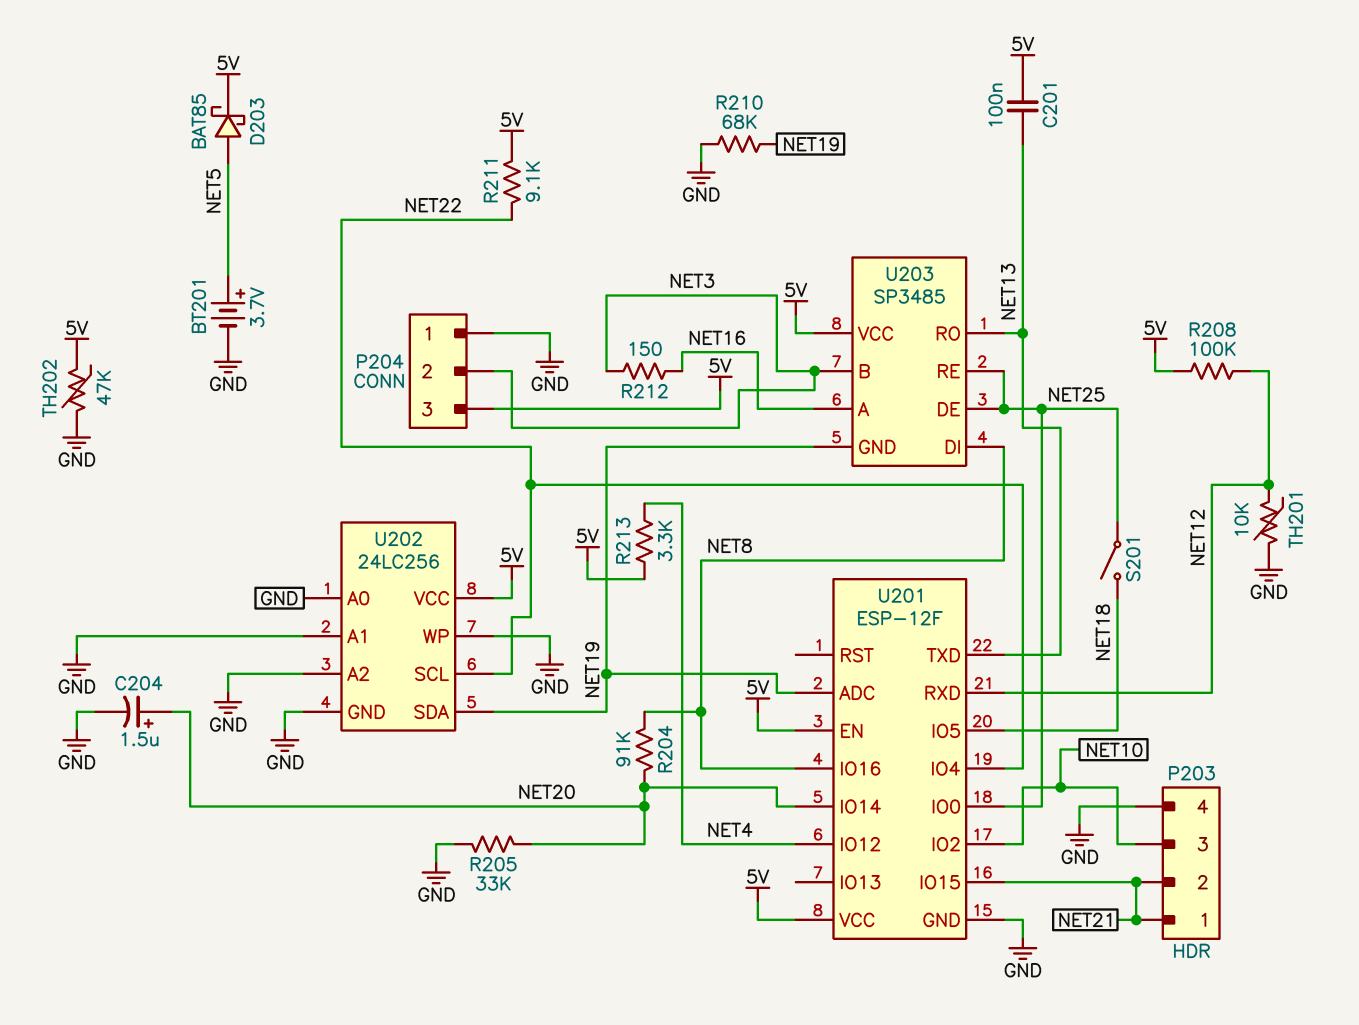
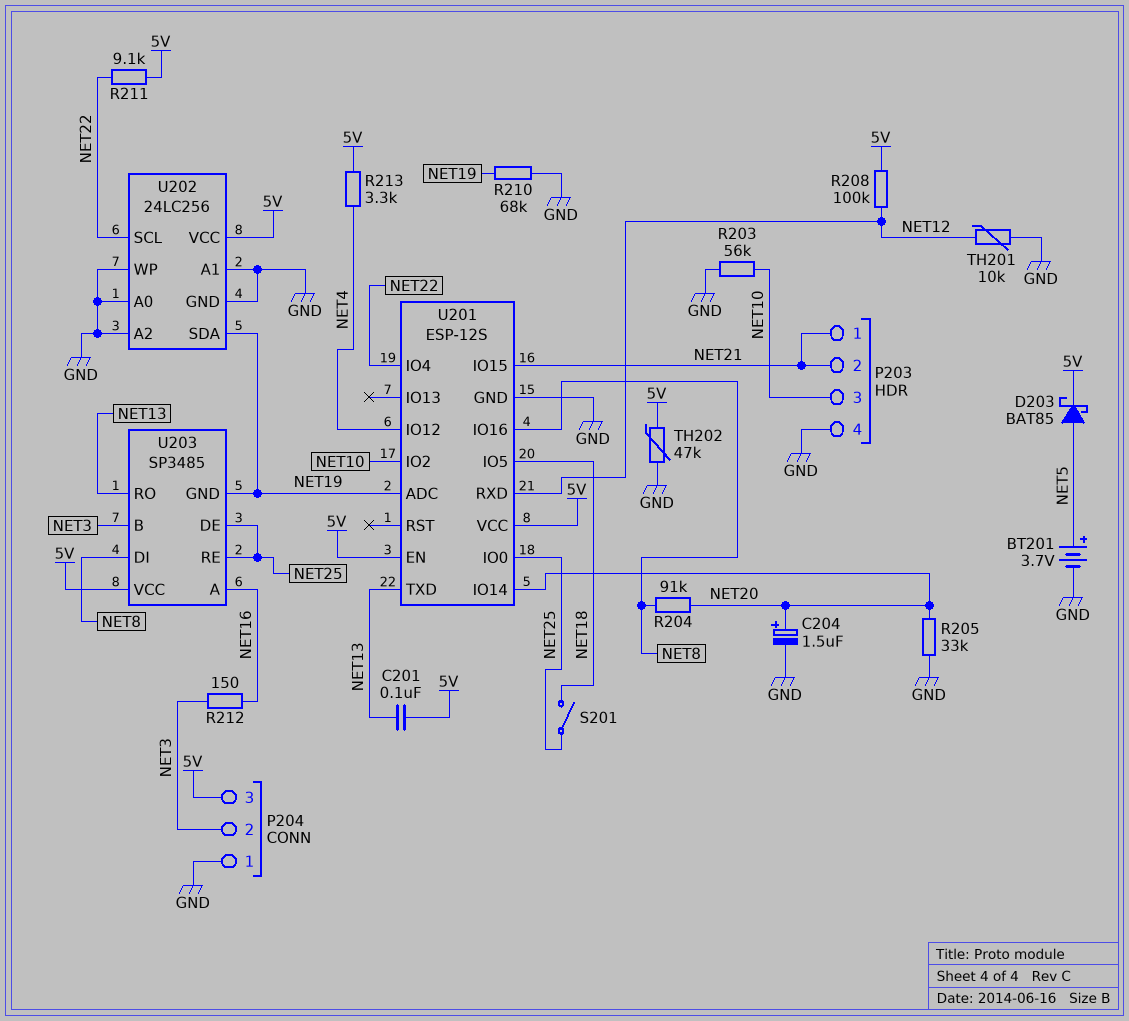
R203: none -> 56k (GND, NET10)
U201: ESP-12F -> ESP-12S

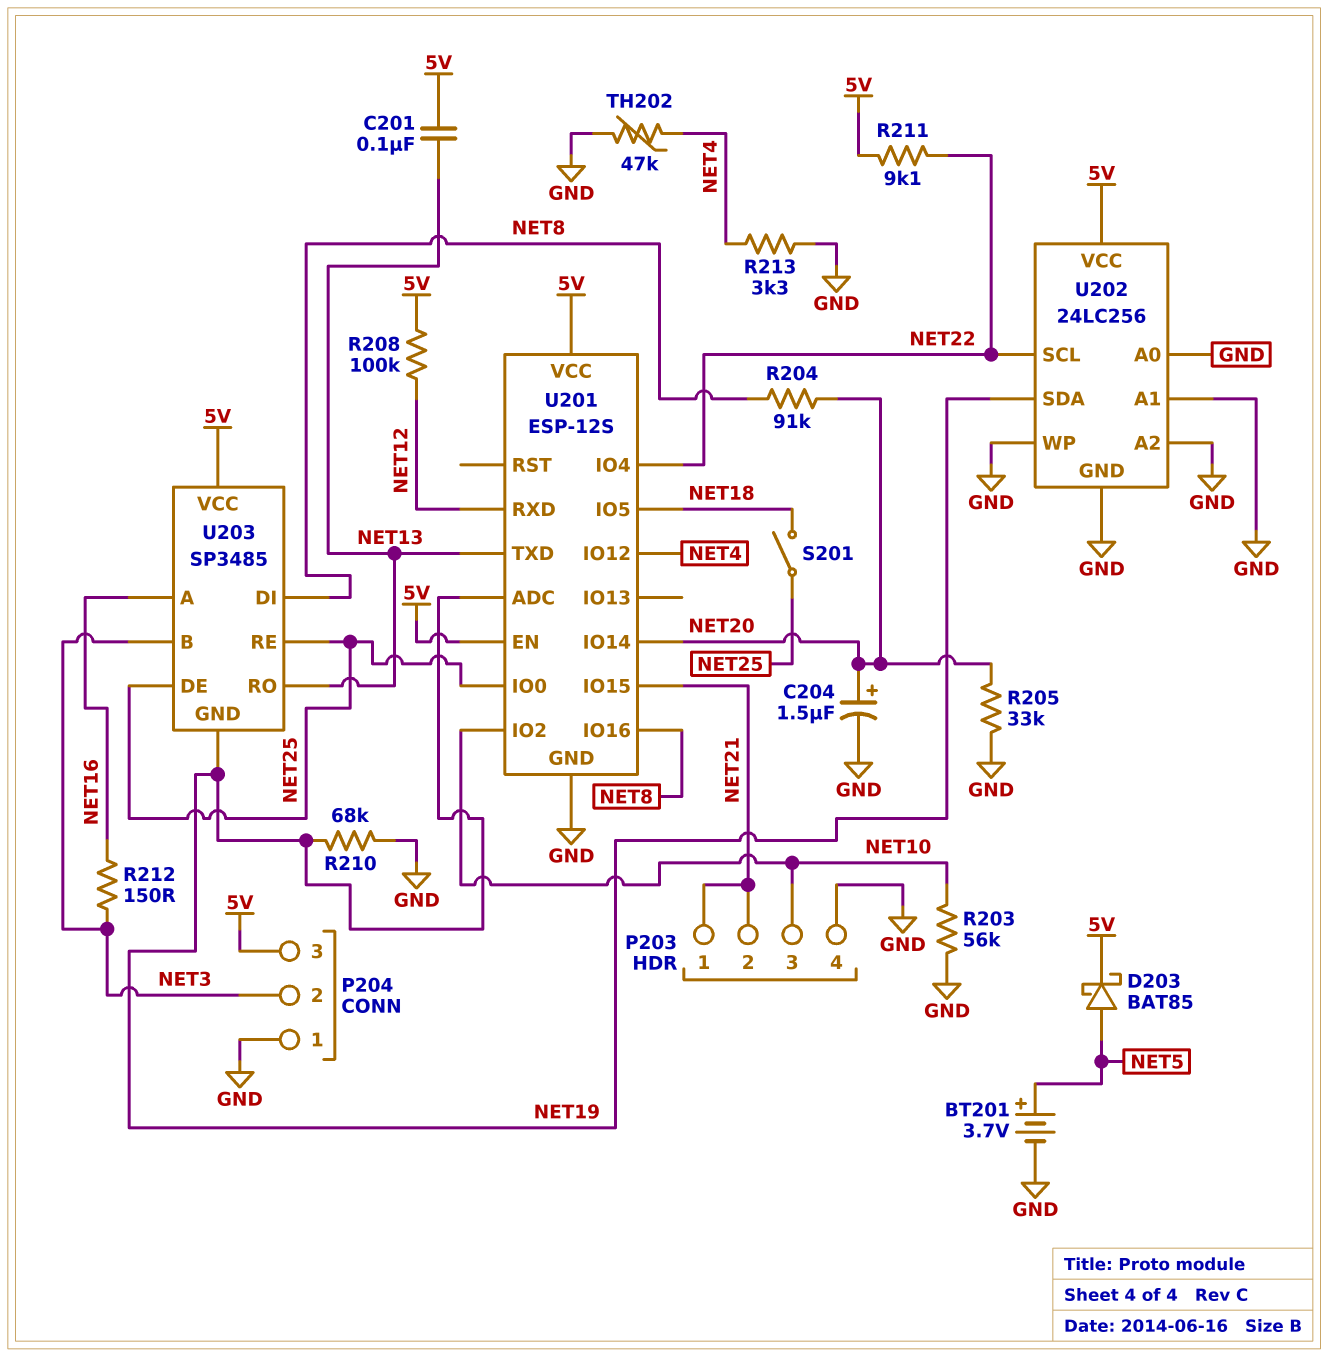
R213: 3.3k (5V, NET4) -> 3.3k (GND, NET4)
TH201: 10k (GND, NET12) -> none
TH202: 47k (5V, GND) -> 47k (GND, NET4)

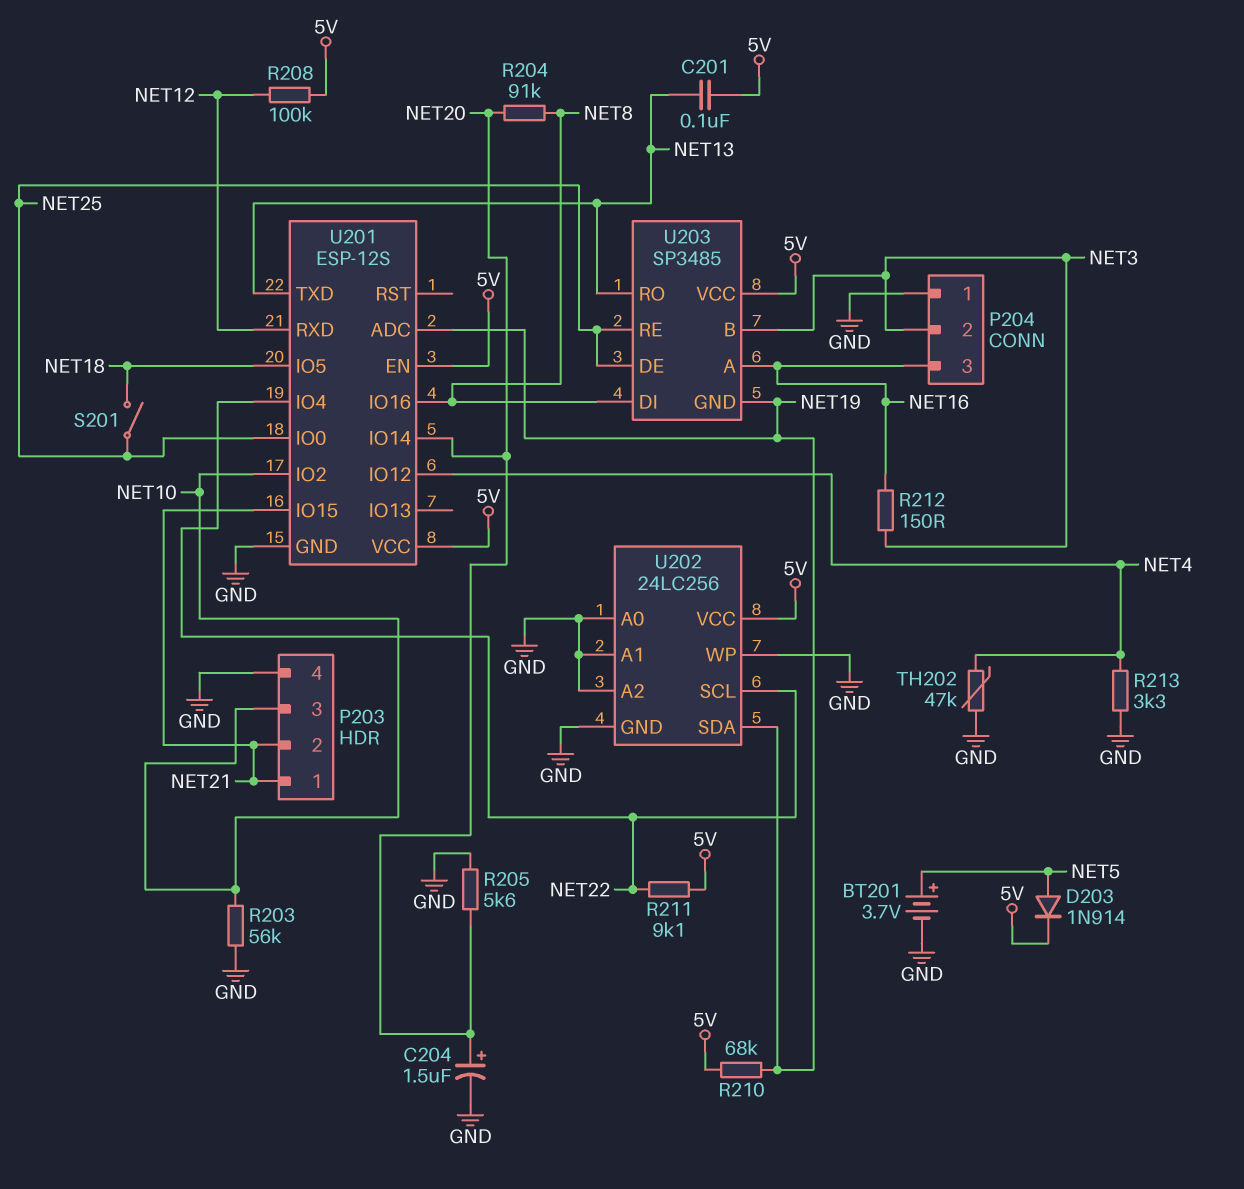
D203: schottky BAT85 (A NET5, K 5V) -> diode 1N914 (A NET5, K 5V)
P204 pin 3: 5V -> NET16
R205: 33k (GND, NET20) -> 5.6k (GND, NET20)
R210: 68k (GND, NET19) -> 68k (5V, NET19)

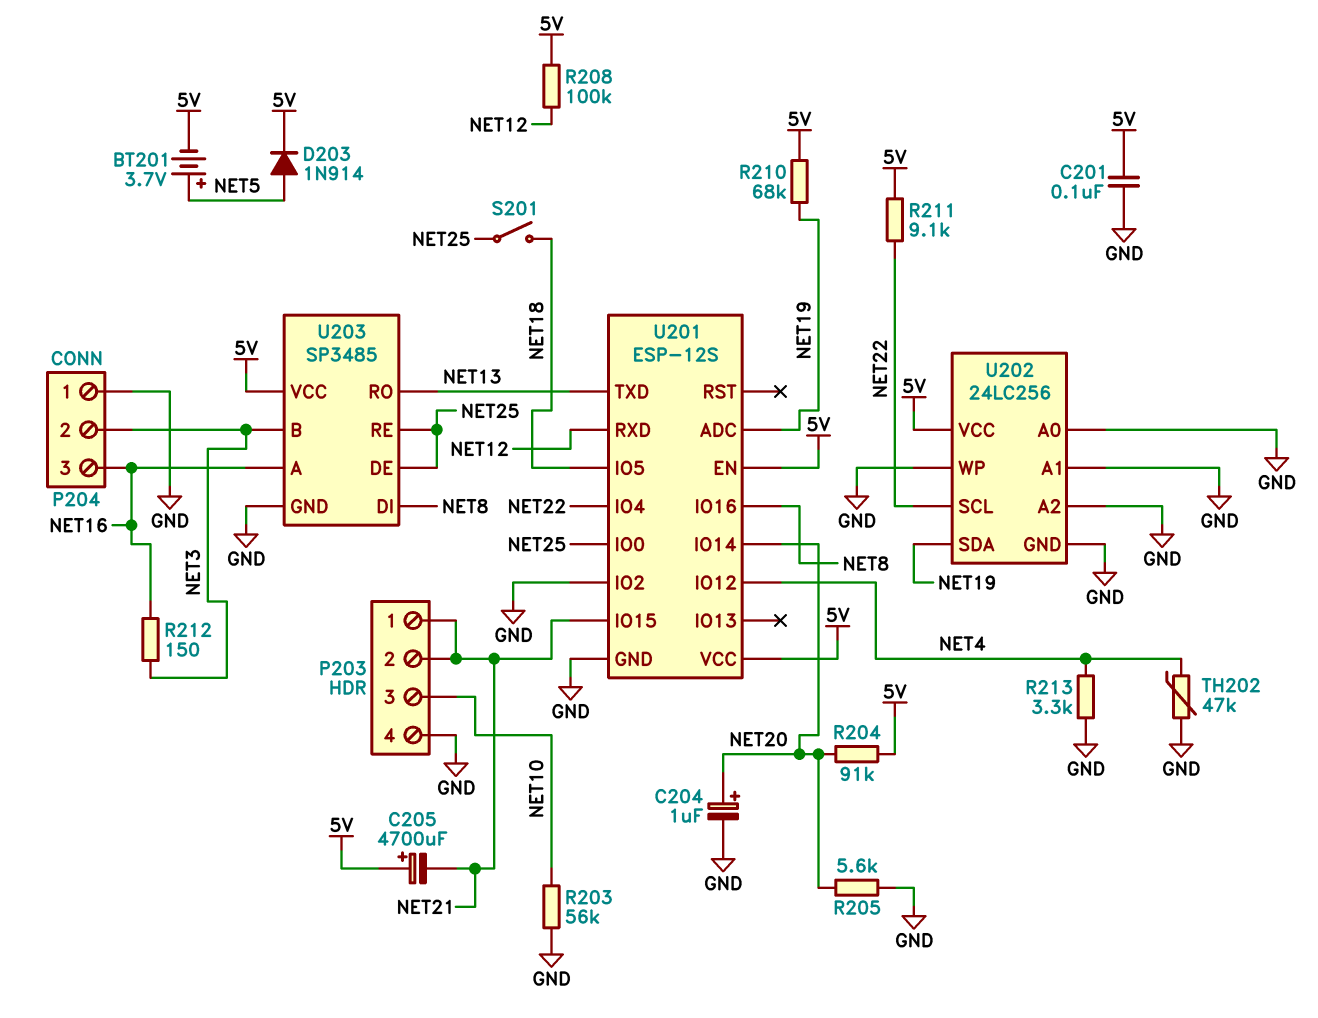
BT201: 3.7V (plus NET5, minus GND) -> 3.7V (plus NET5, minus 5V)
C201: 100nF (5V, NET13) -> 100nF (5V, GND)
C204: 1.5uF (plus NET20, minus GND) -> 1uF (plus NET20, minus GND)
C205: none -> 4700uF (plus 5V, minus NET21)
R204: 91k (NET8, NET20) -> 91k (5V, NET20)
U201 pin IO2: NET10 -> GND
U203 pin GND: NET19 -> GND

